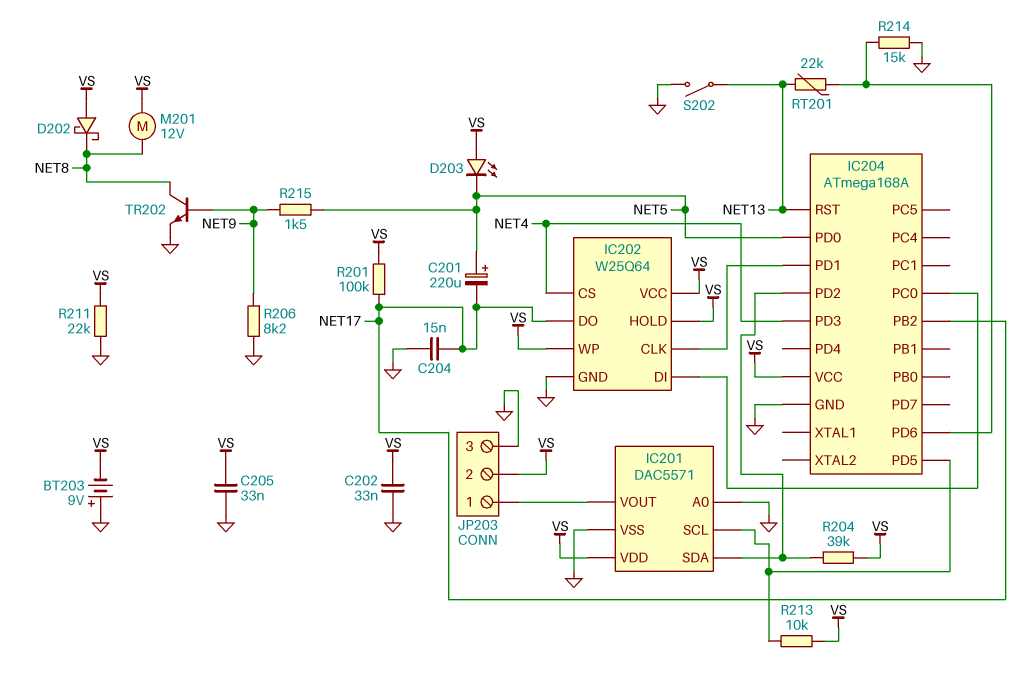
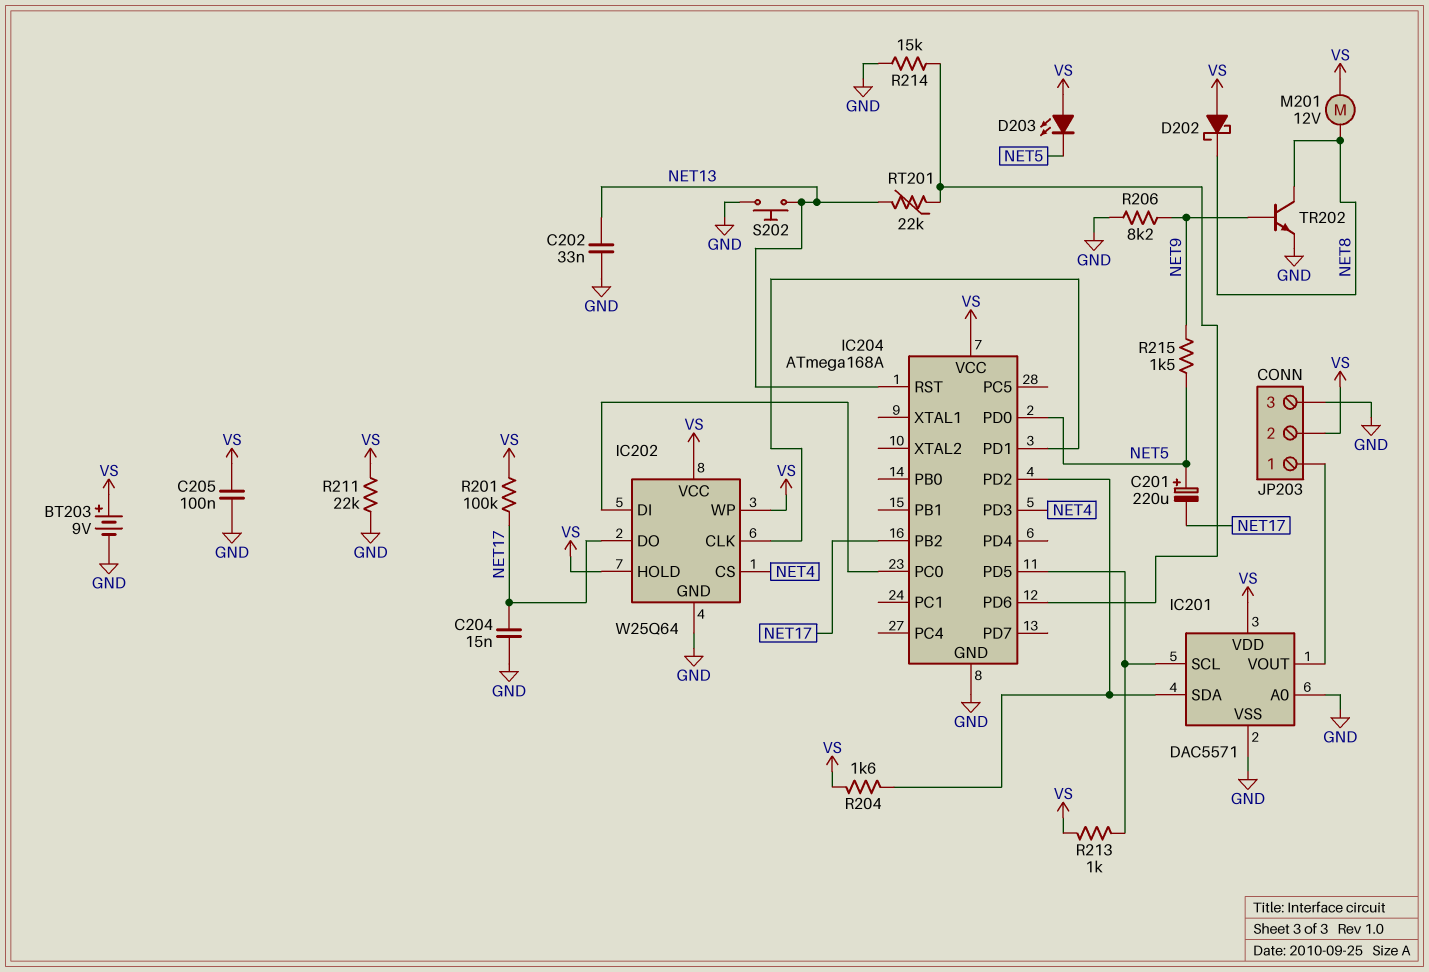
BT203: 9V (plus GND, minus VS) -> 9V (plus VS, minus GND)
C202: 33nF (GND, VS) -> 33nF (GND, NET13)
C205: 33nF (GND, VS) -> 100nF (GND, VS)
R204: 39k (IC201/SDA, VS) -> 1.6k (IC201/SDA, VS)
R213: 10k (IC201/SCL, VS) -> 1k (IC201/SCL, VS)
S202: switch (GND, NET13) -> button (GND, NET13)

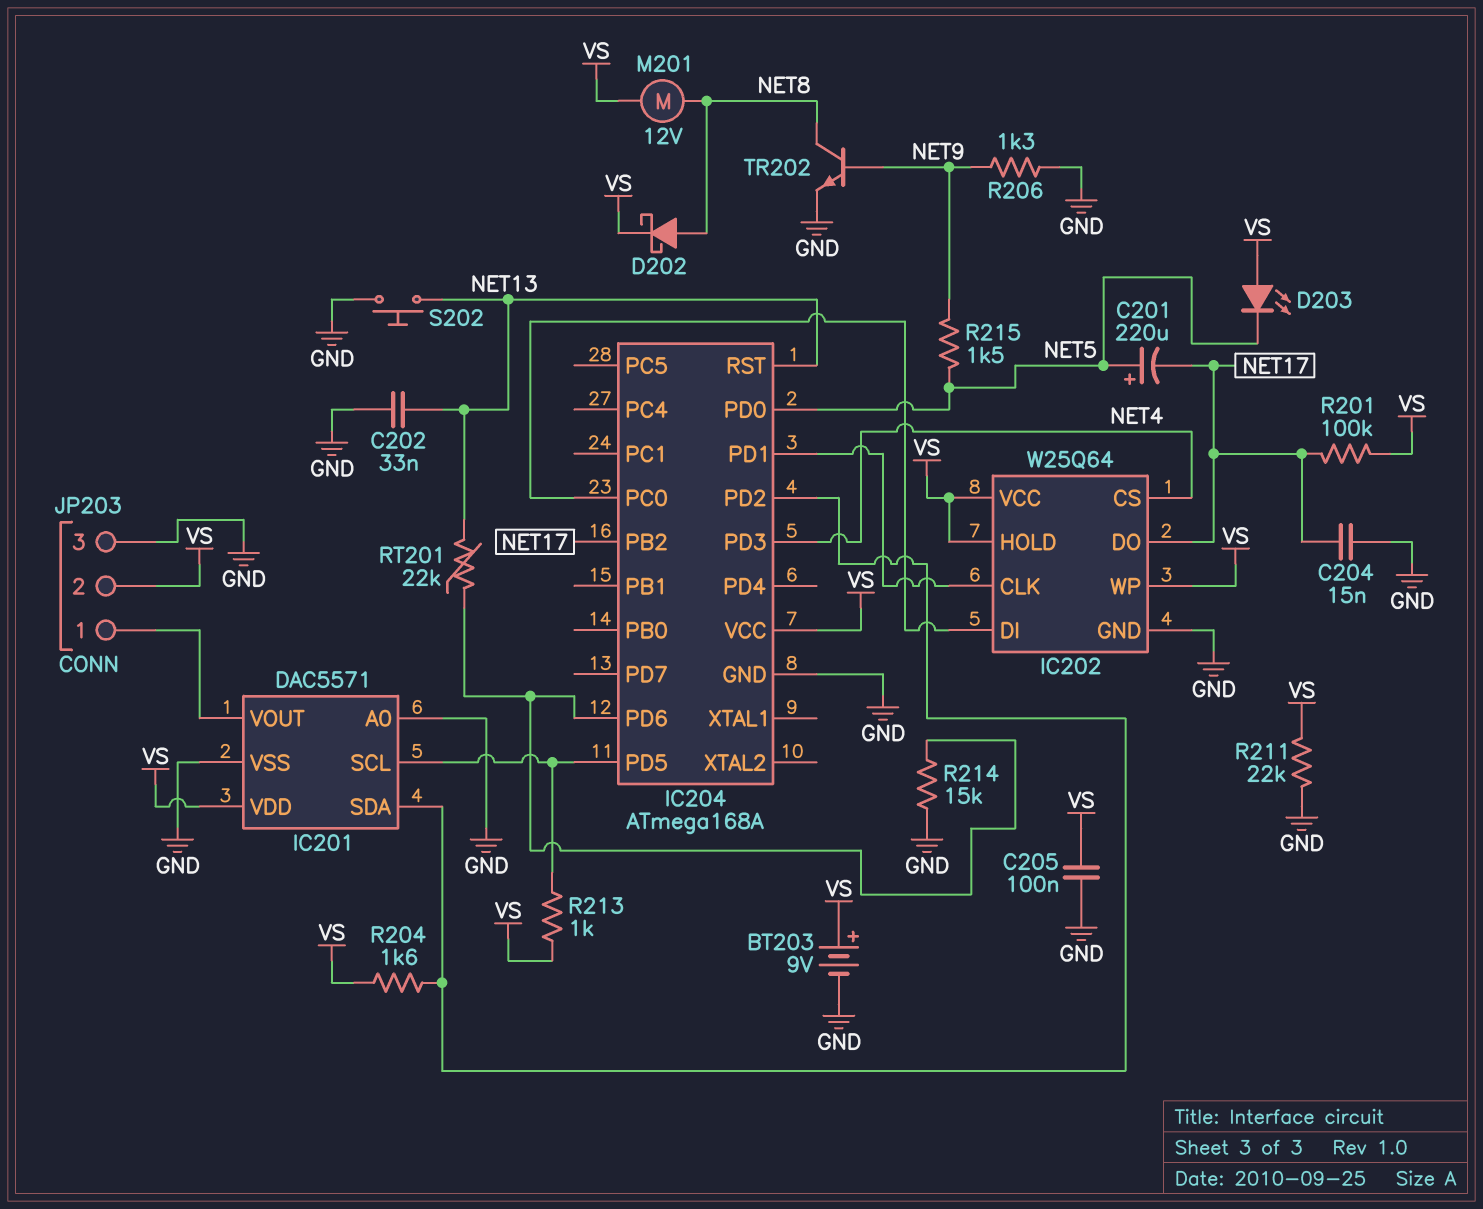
D202: schottky (A VS, K NET8) -> schottky (A NET8, K VS)
R206: 8.2k (GND, NET9) -> 1.3k (GND, NET9)

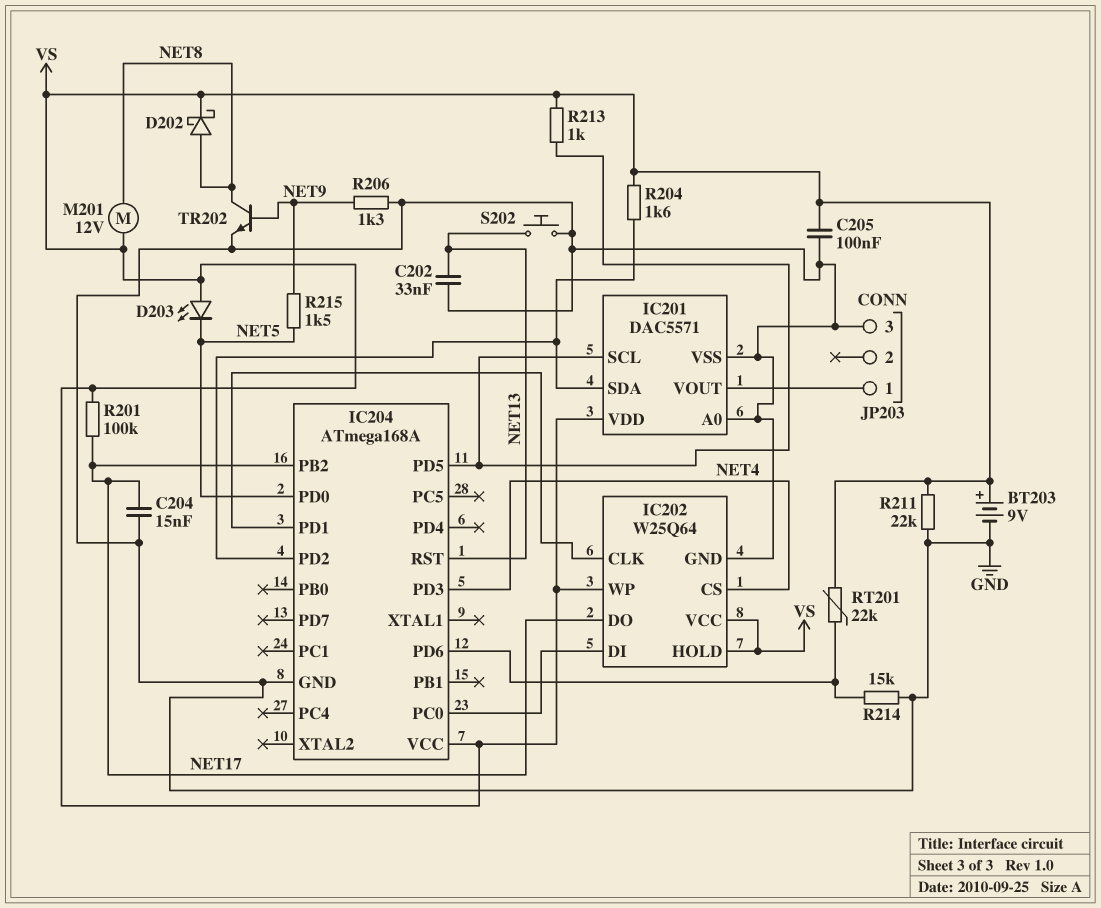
C201: 220uF (plus NET5, minus NET17) -> none
JP203 pin 2: VS -> none
RT201: 22k (IC204/PD6, NET13) -> 22k (IC204/PD6, VS)

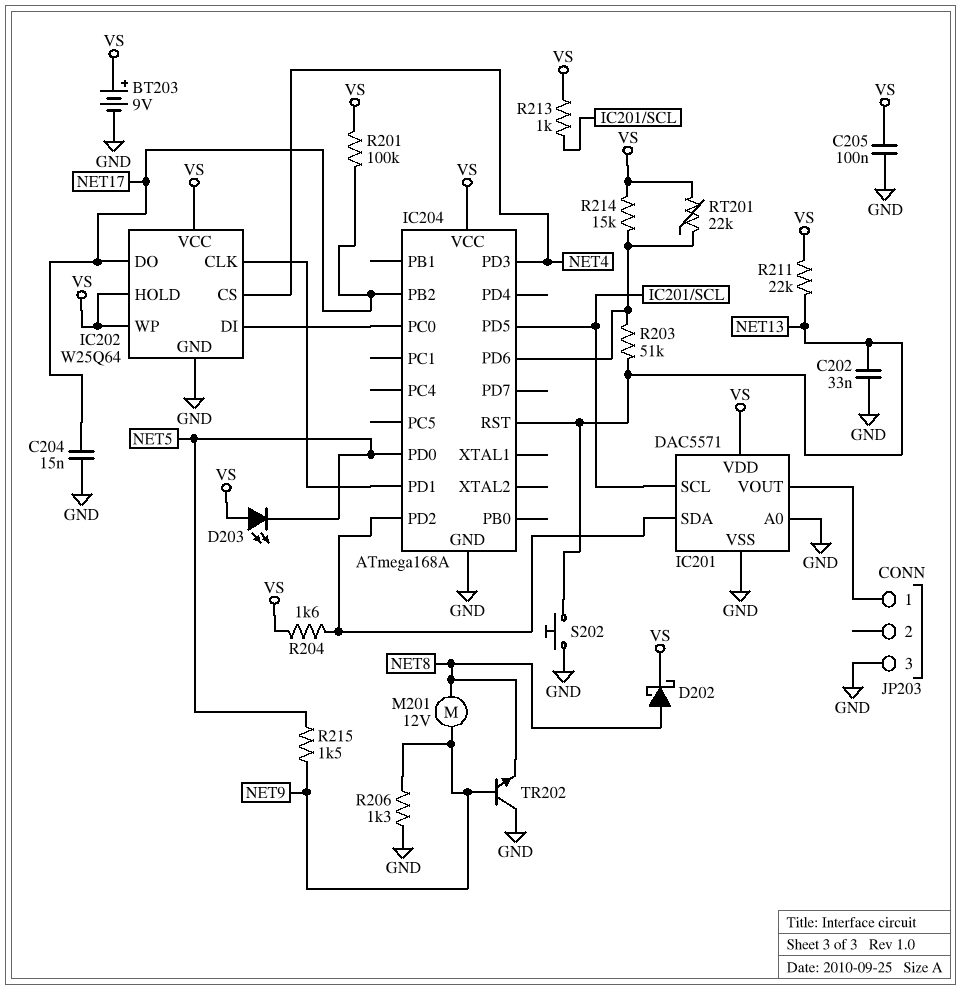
M201: motor 12V (NET8, VS) -> motor 12V (NET8, NET9)
R203: none -> 51k (IC204/PD6, NET13)
R211: 22k (GND, VS) -> 22k (NET13, VS)
R214: 15k (GND, IC204/PD6) -> 15k (IC204/PD6, VS)
TR202: NPN (B NET9, C NET8, E GND) -> NPN (B NET9, C GND, E NET8)

